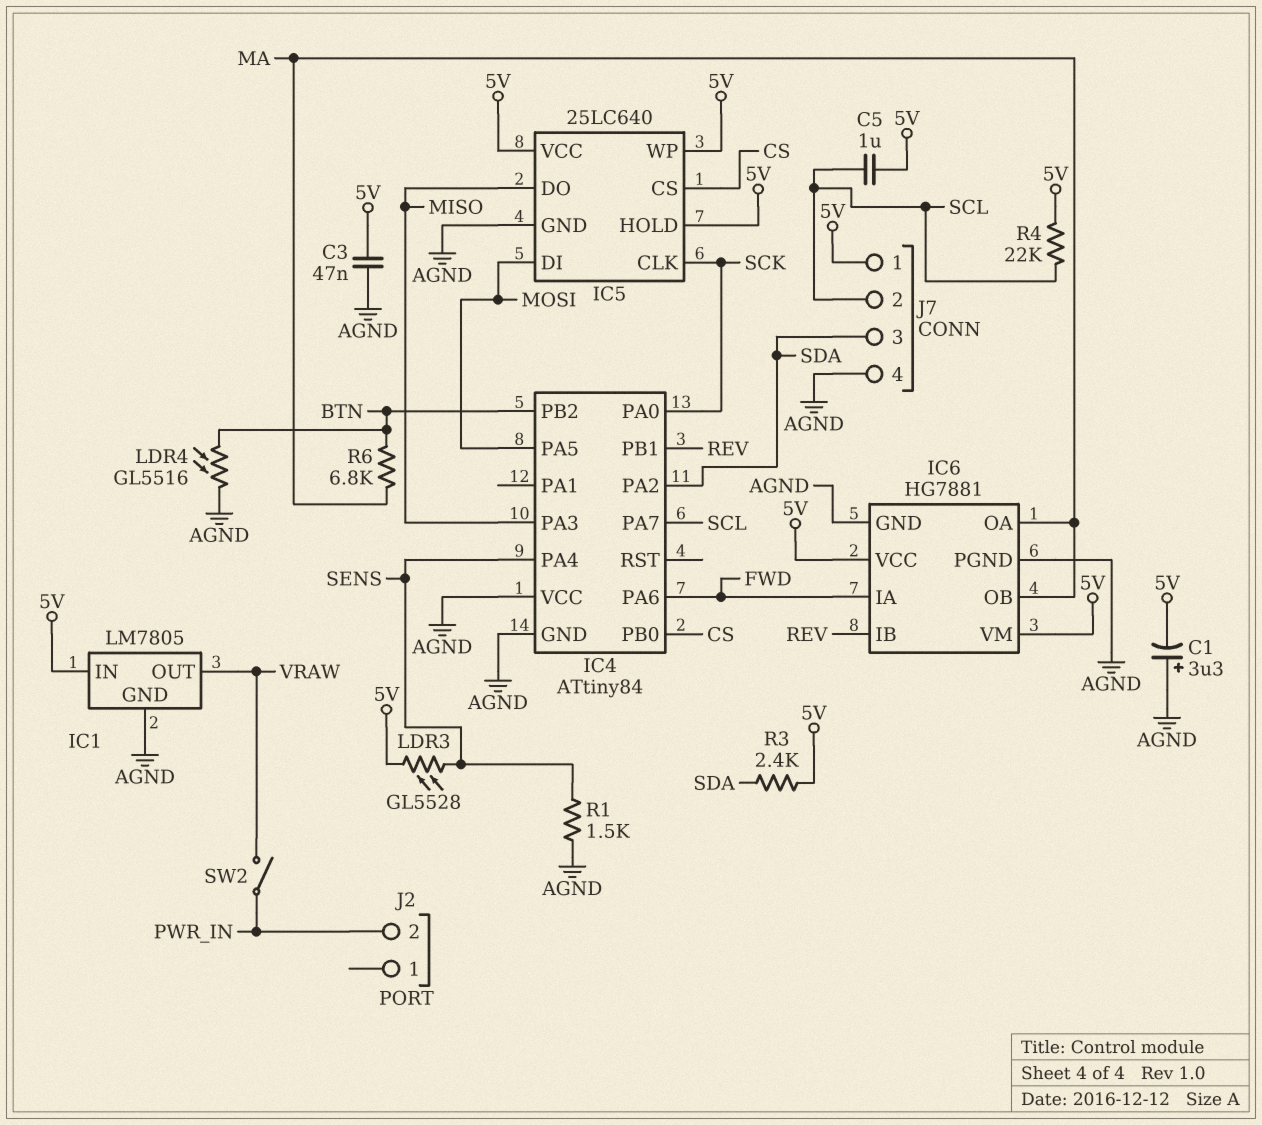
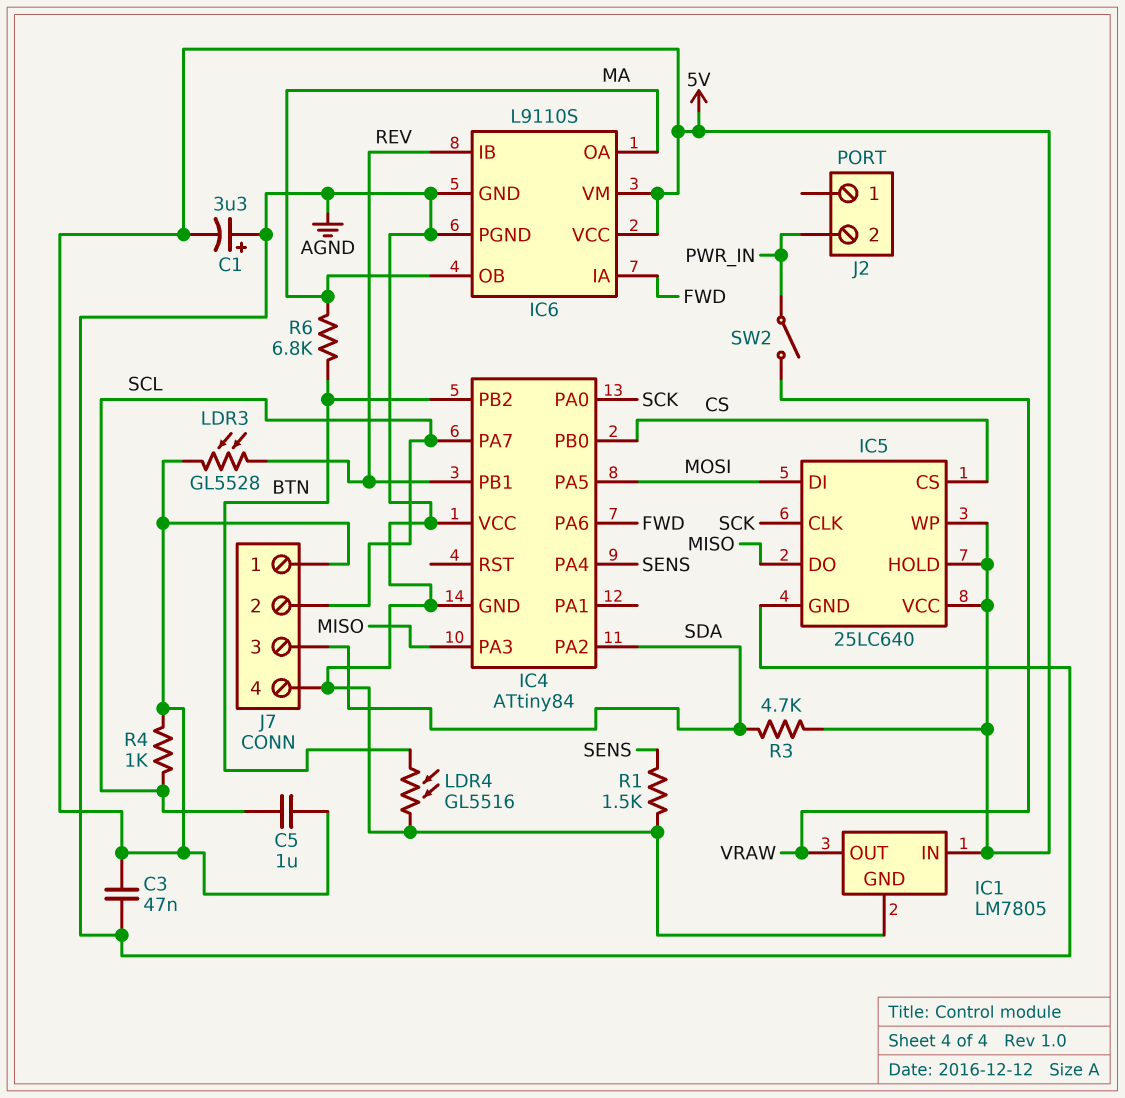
IC6: HG7881 -> L9110S
LDR3: GL5528 (5V, SENS) -> GL5528 (5V, REV)
R3: 2.4k (5V, SDA) -> 4.7k (5V, SDA)
R4: 22k (5V, SCL) -> 1k (5V, SCL)

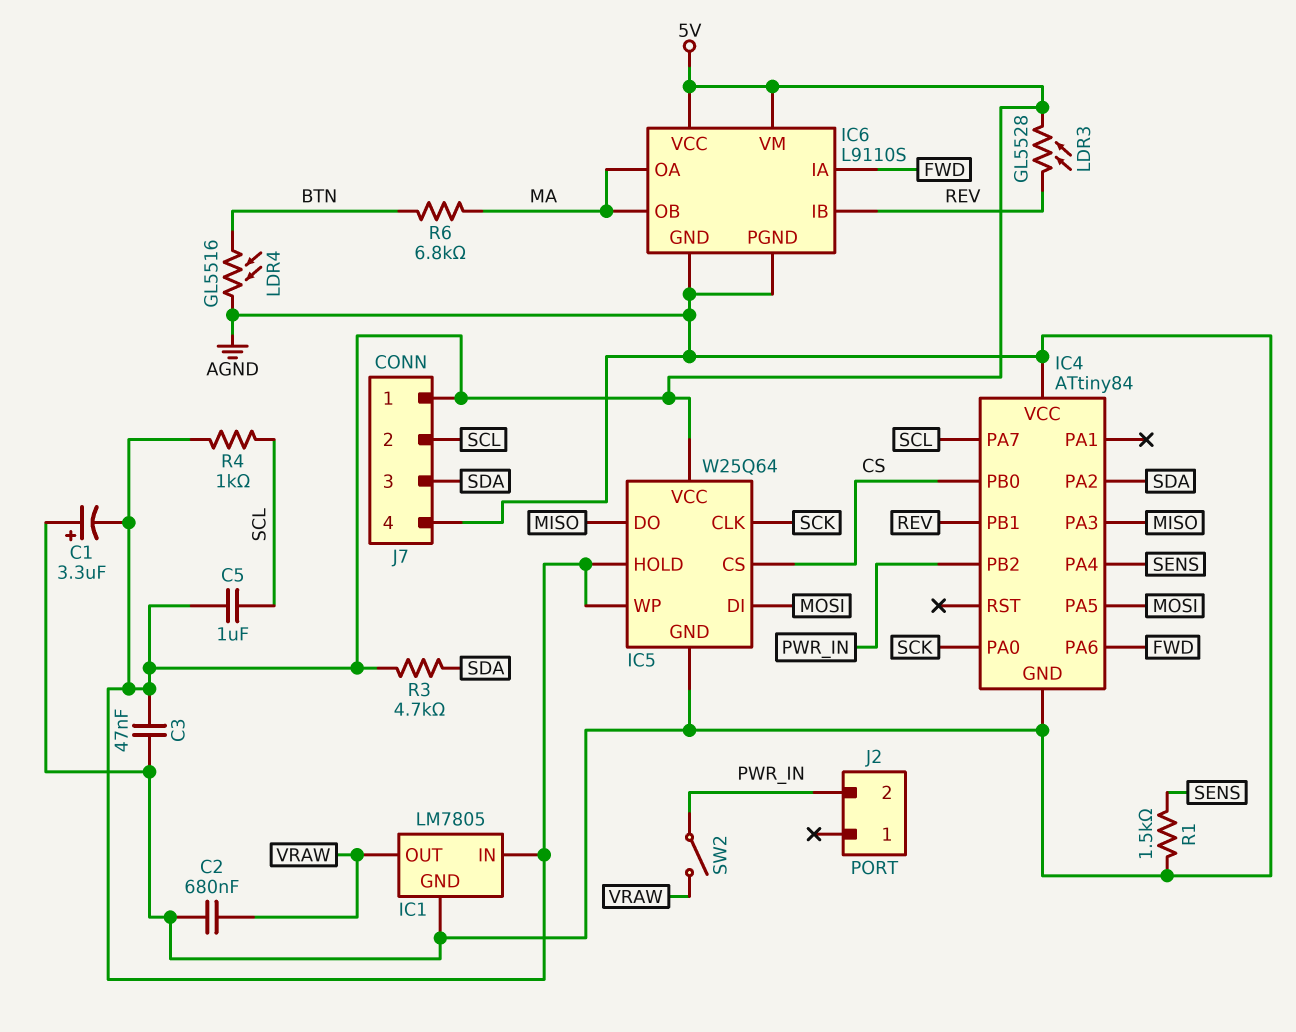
C2: none -> 680nF (AGND, VRAW)
IC4 pin PB2: BTN -> PWR_IN
IC5: 25LC640 -> W25Q64

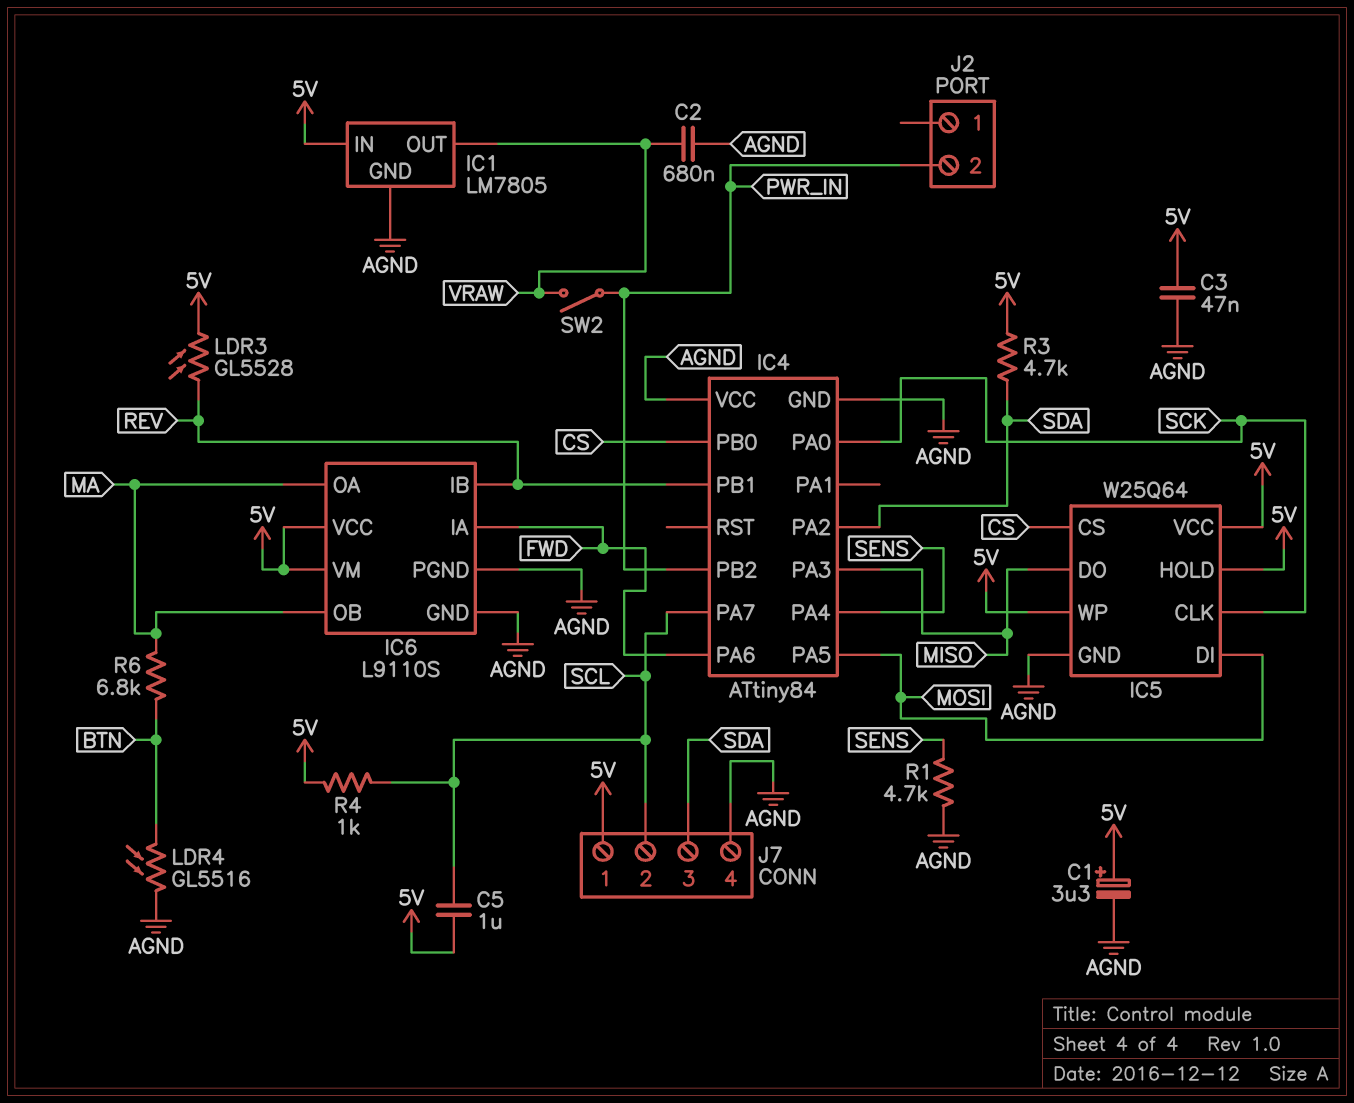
C1: 3.3uF (plus AGND, minus 5V) -> 3.3uF (plus 5V, minus AGND)
R1: 1.5k (AGND, SENS) -> 4.7k (AGND, SENS)

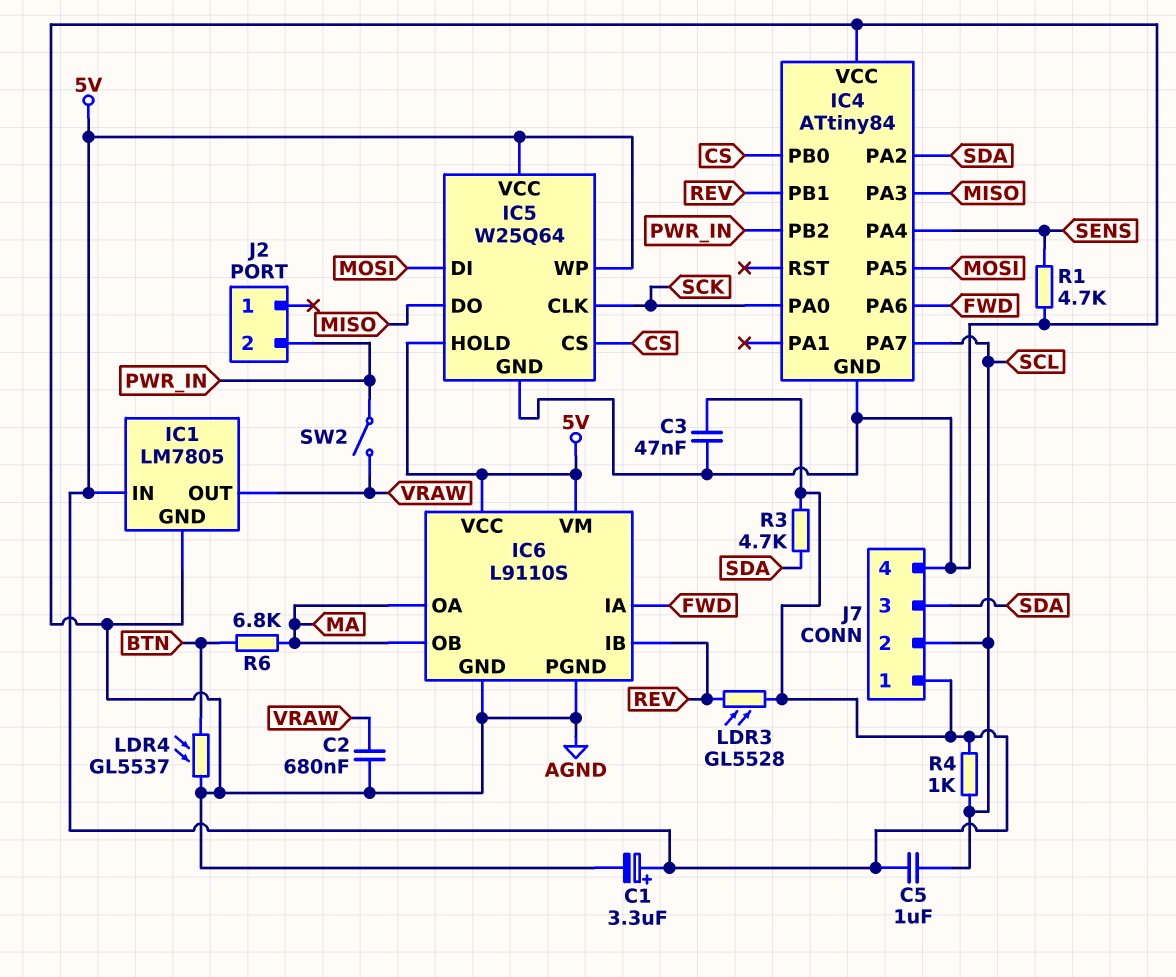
LDR4: GL5516 (AGND, BTN) -> GL5537 (AGND, BTN)

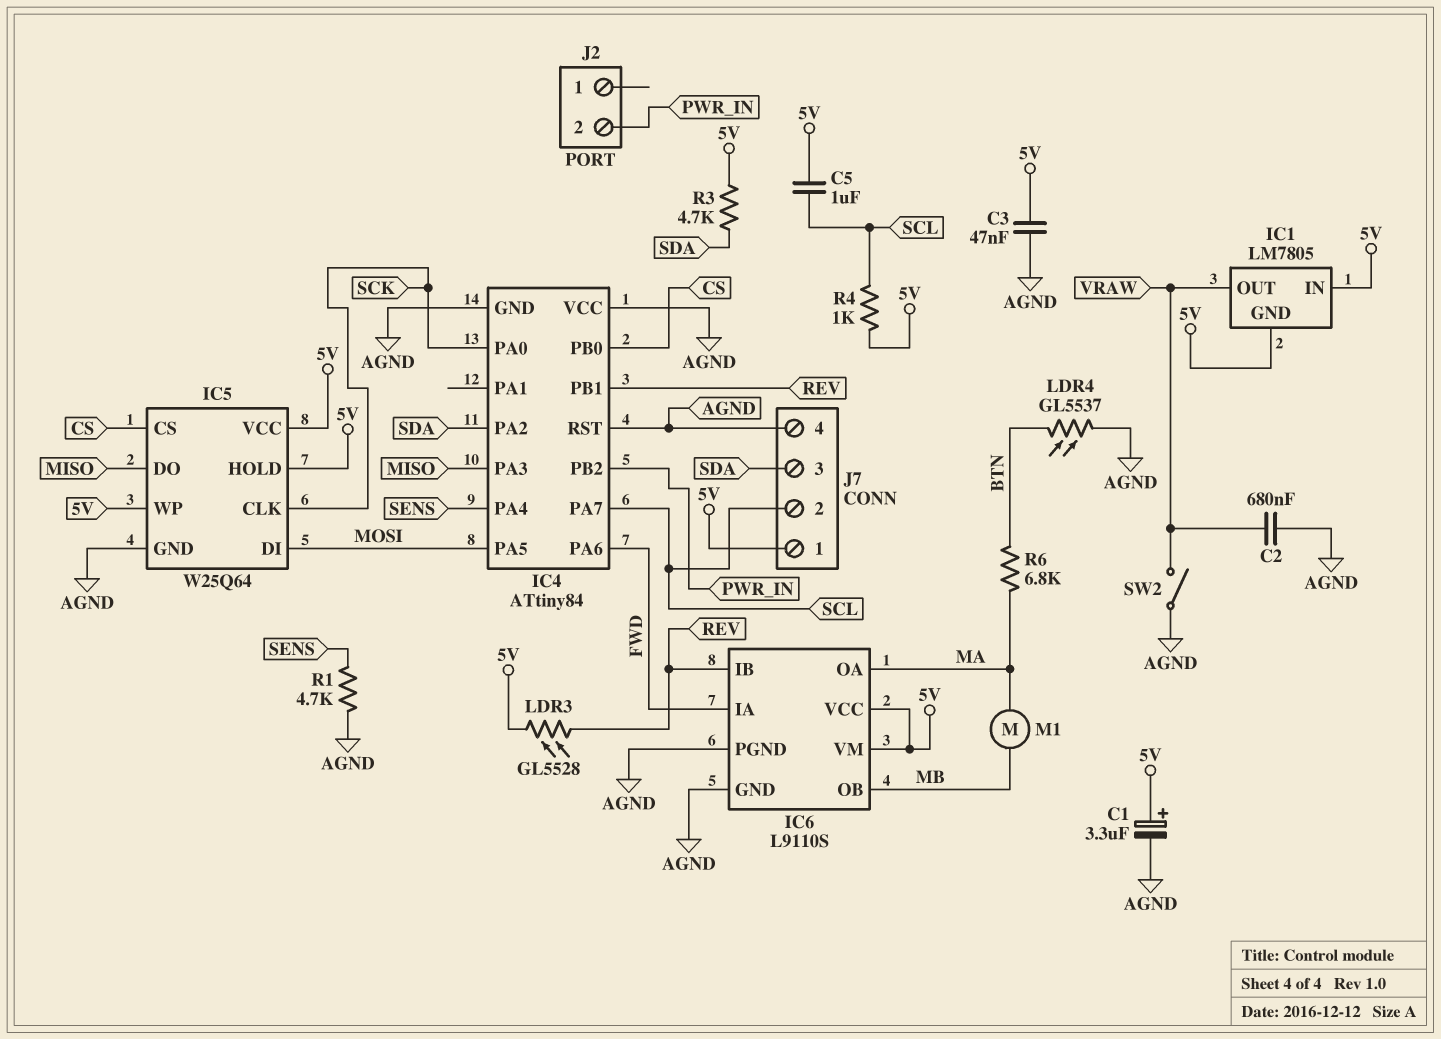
IC1 pin GND: AGND -> 5V
IC4 pin RST: none -> AGND
IC6 pin OB: MA -> MB
M1: none -> motor (MA, MB)
SW2: switch (PWR_IN, VRAW) -> switch (AGND, VRAW)

